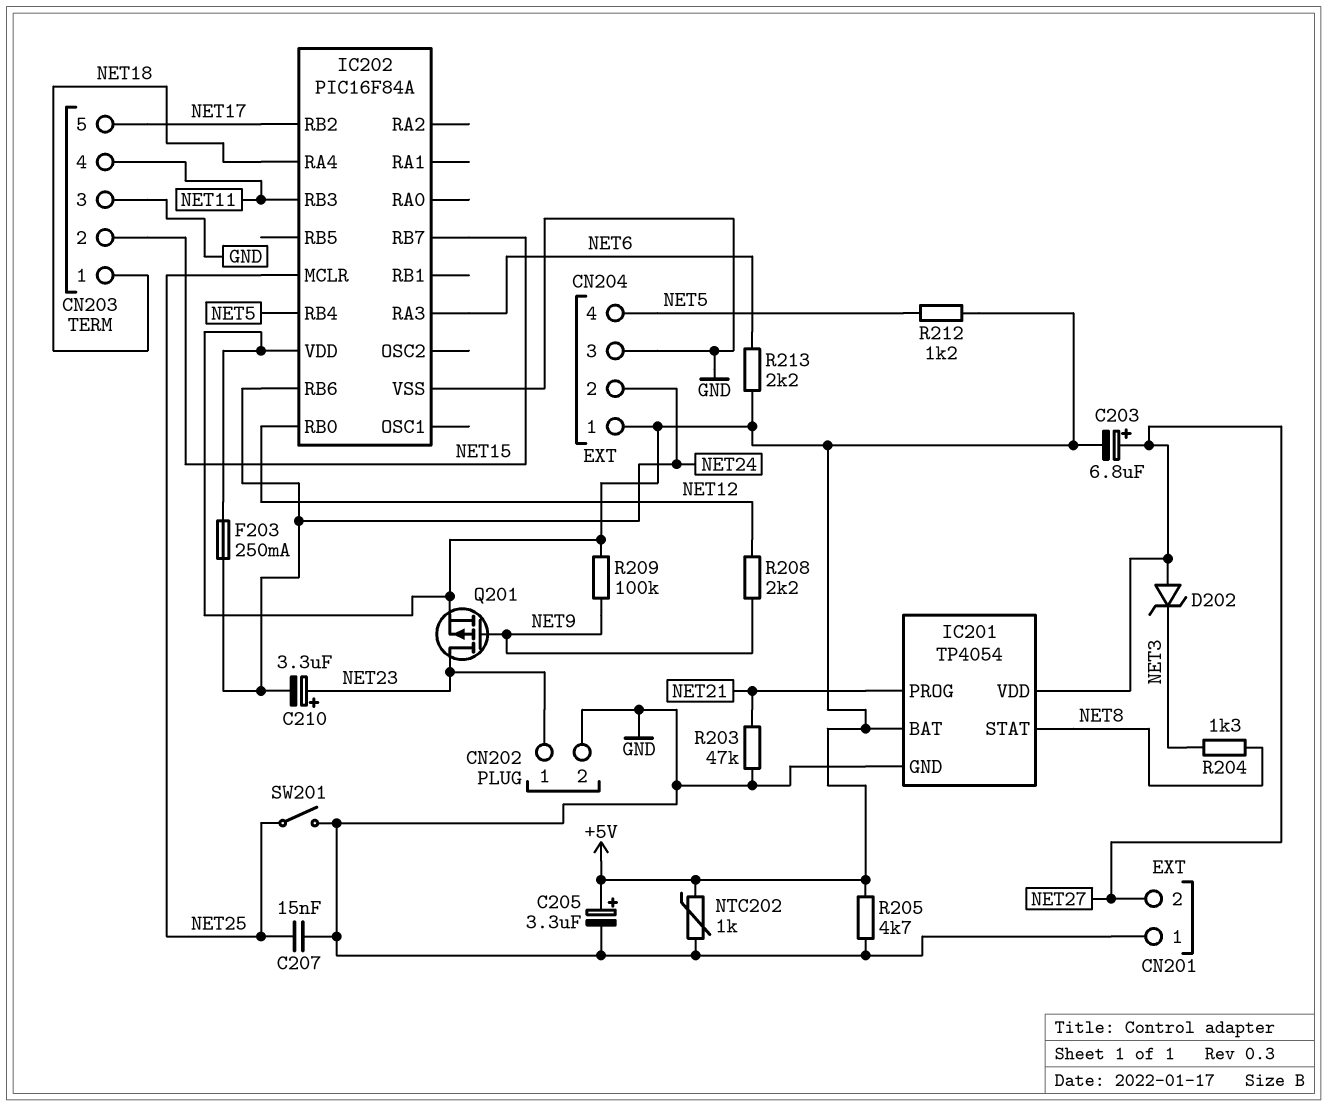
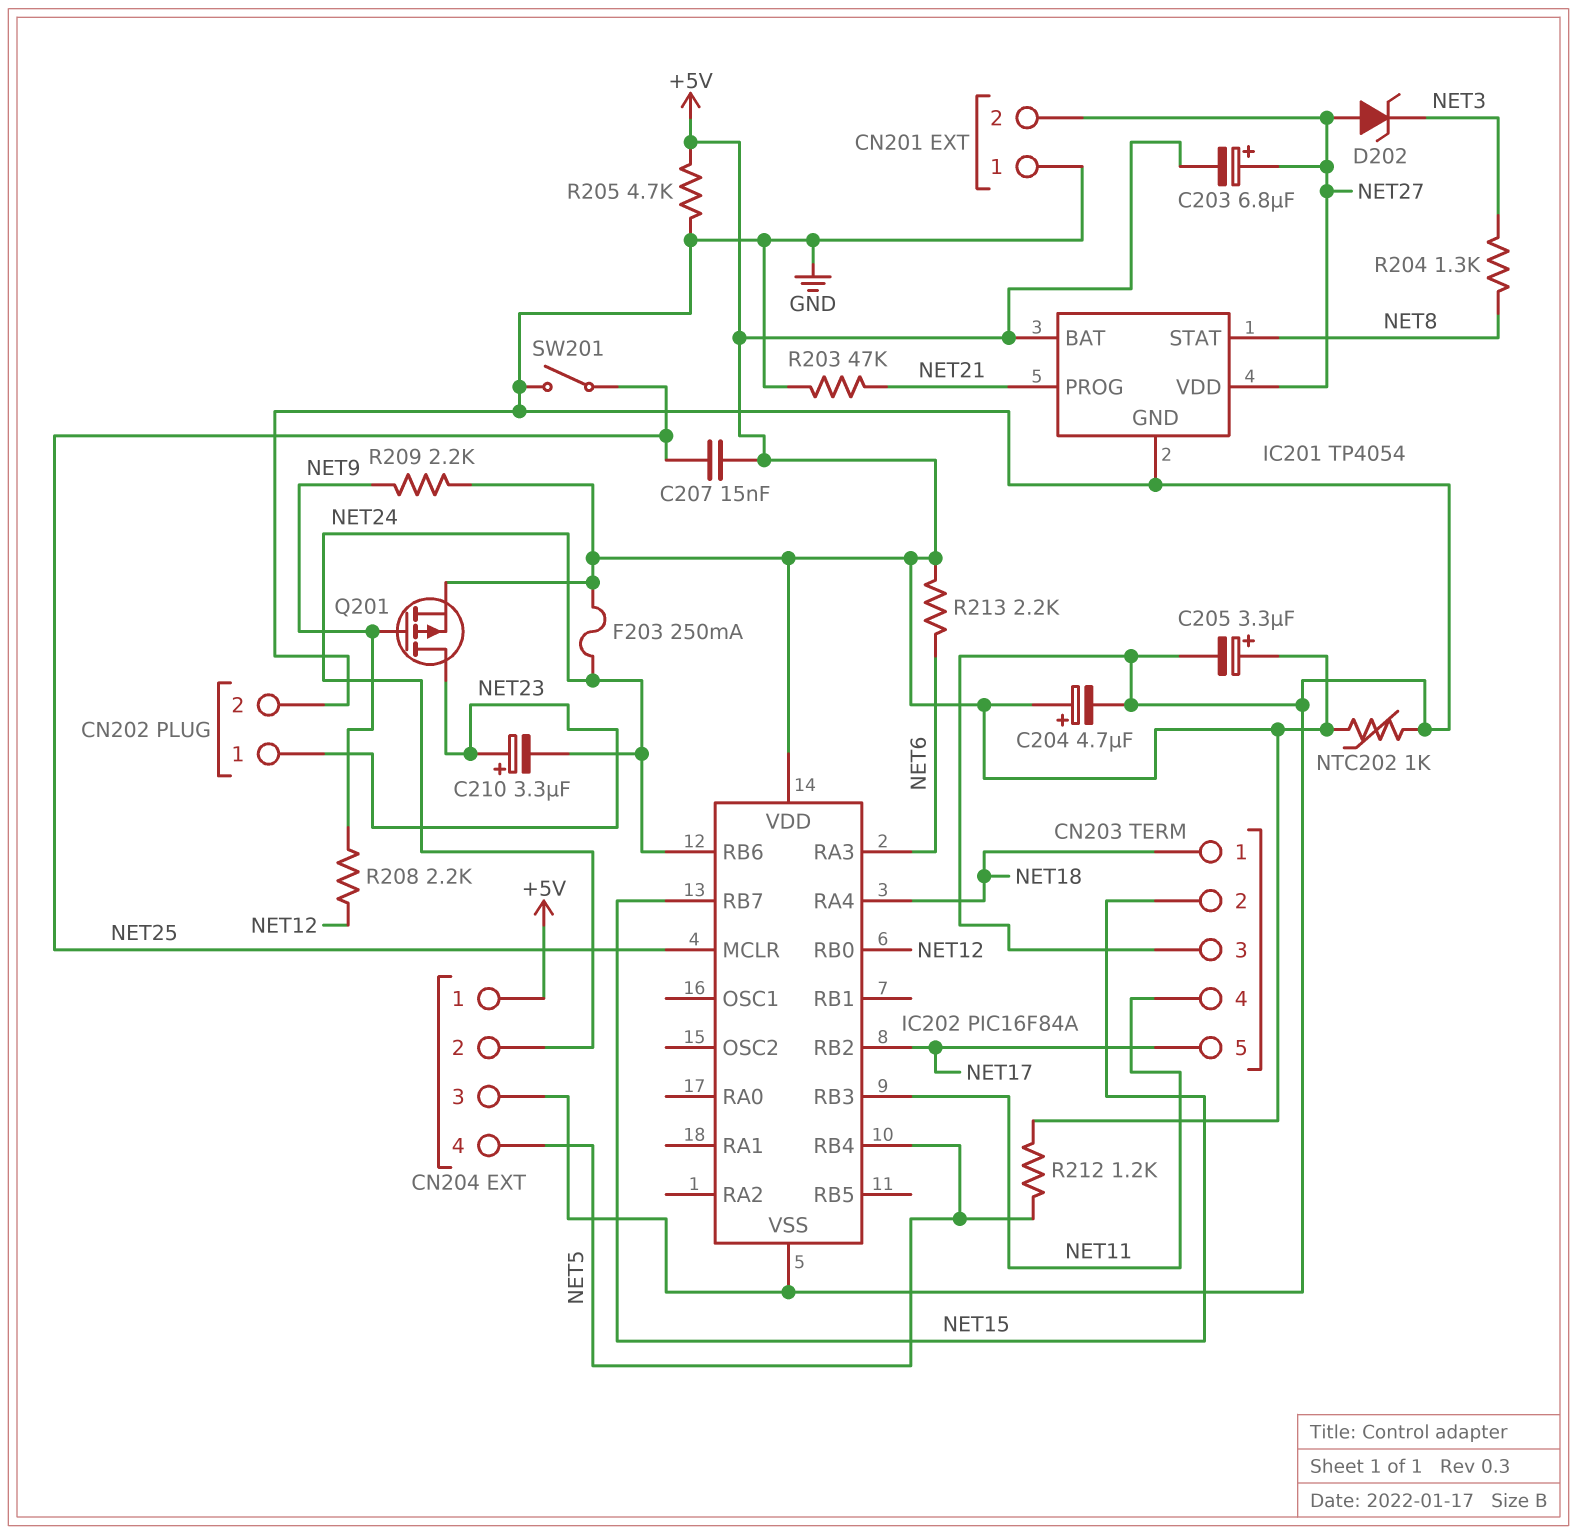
C204: none -> 4.7uF (plus +5V, minus GND)
C207: 15nF (GND, NET25) -> 15nF (+5V, NET25)
R209: 100k (+5V, NET9) -> 2.2k (+5V, NET9)

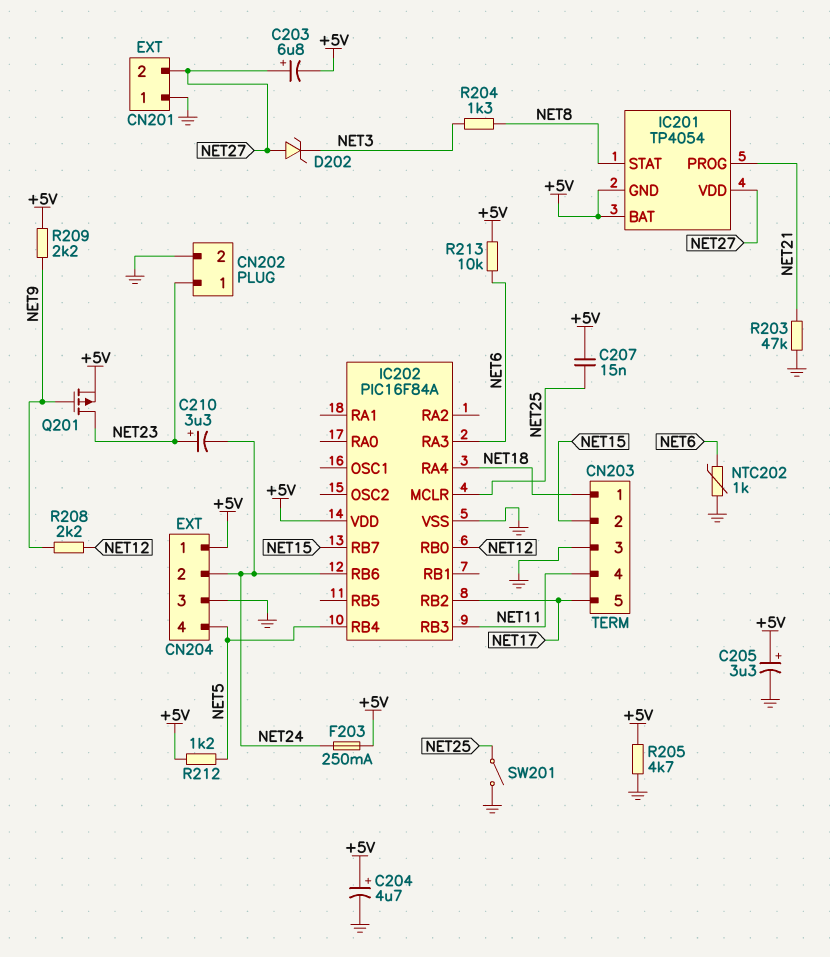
IC201 pin GND: GND -> +5V
NTC202: 1k (+5V, GND) -> 1k (GND, NET6)
R213: 2.2k (+5V, NET6) -> 10k (+5V, NET6)

